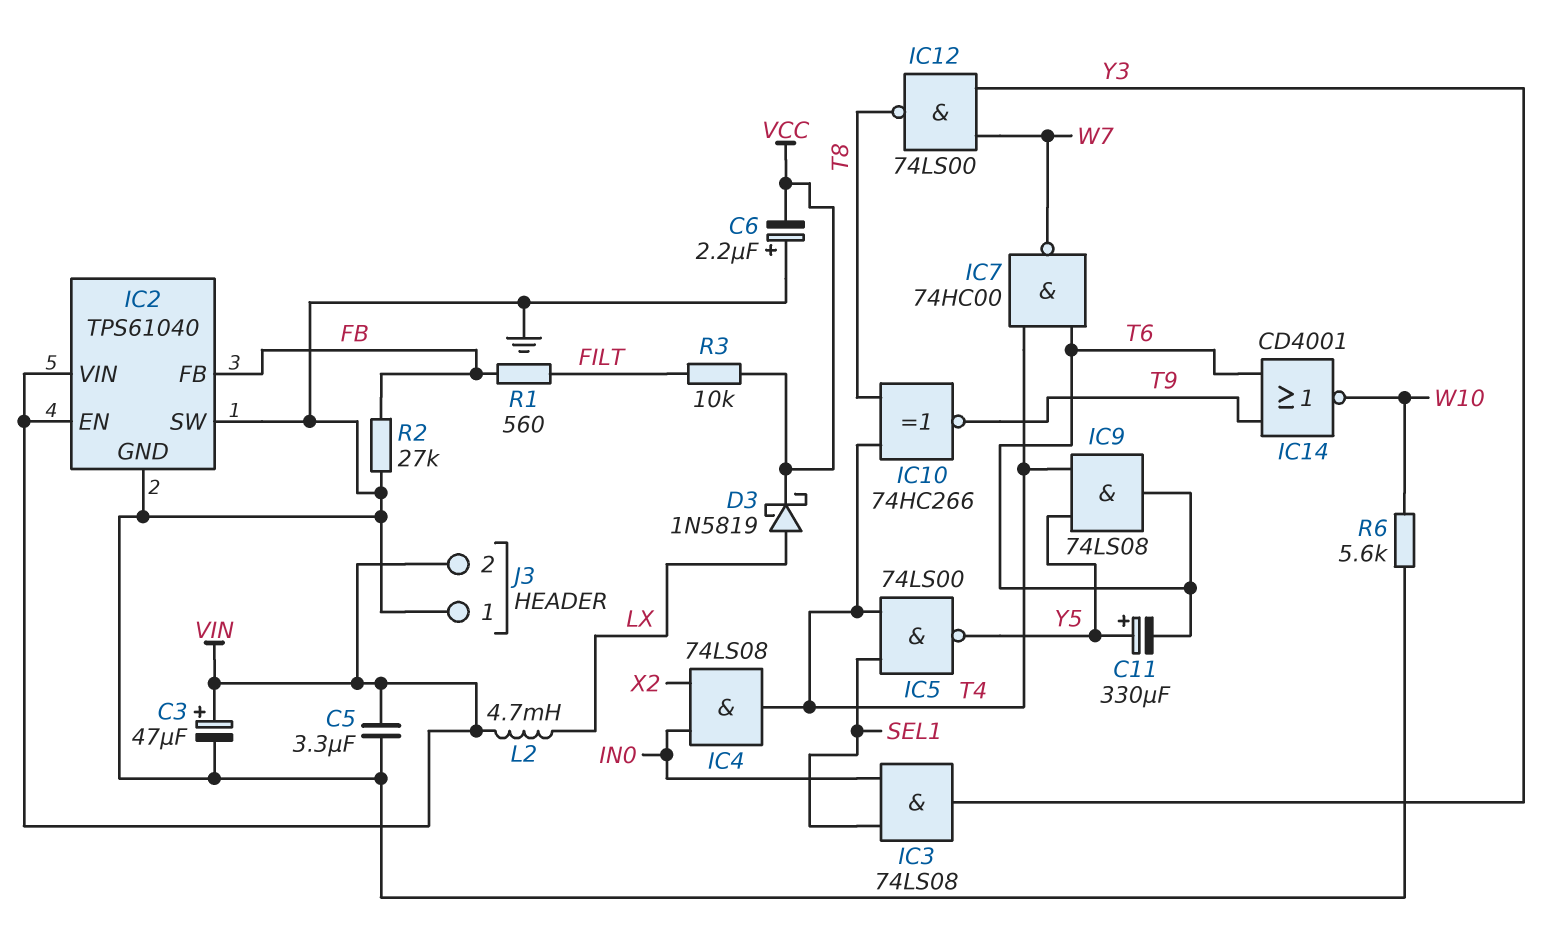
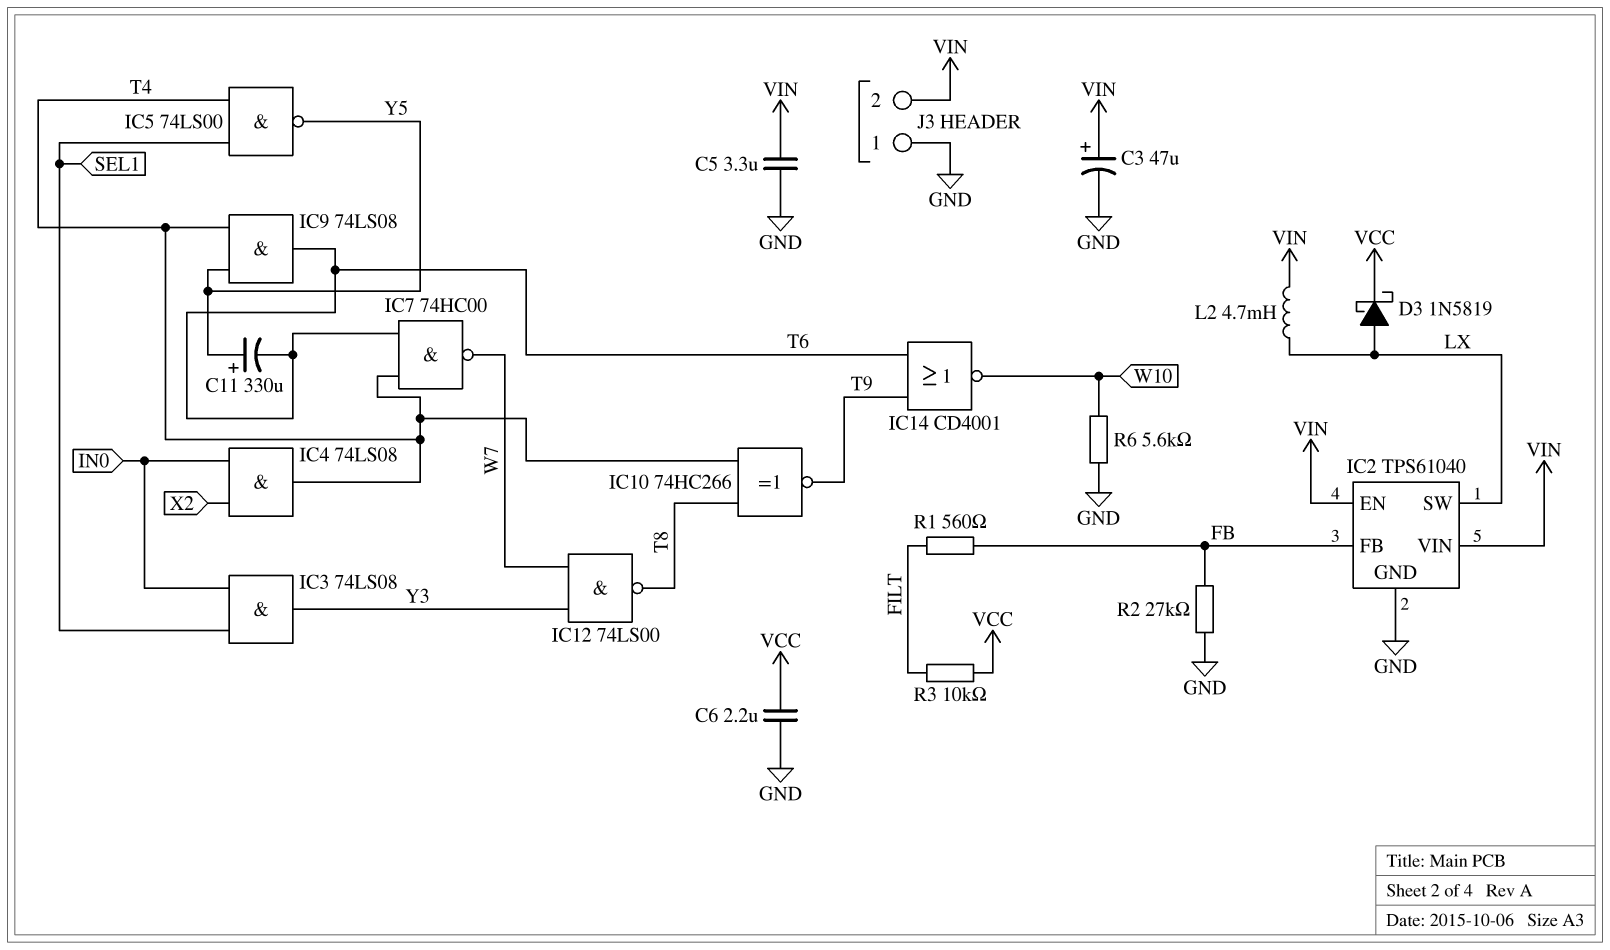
C6: 2.2uF (plus GND, minus VCC) -> 2.2uF (GND, VCC)
IC2 pin SW: GND -> LX

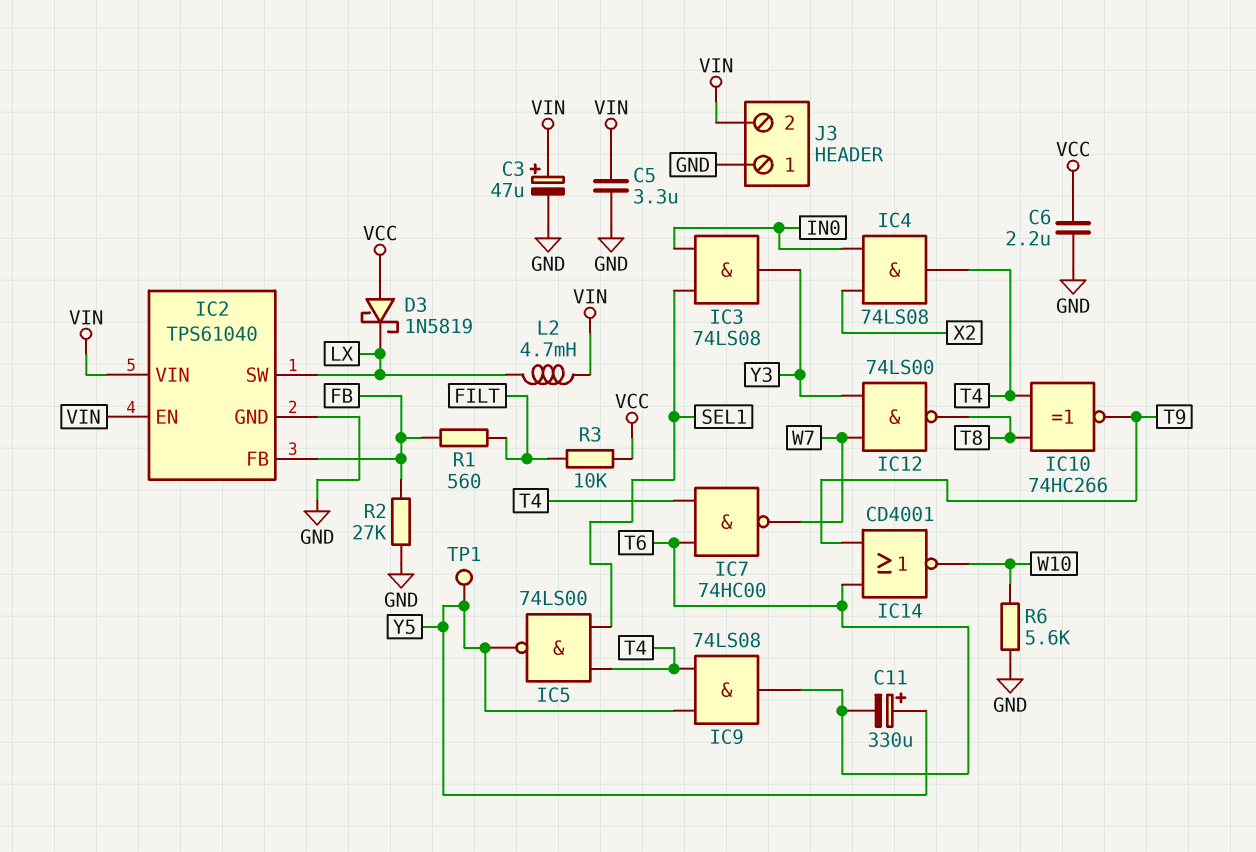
D3: schottky 1N5819 (A LX, K VCC) -> schottky 1N5819 (A VCC, K LX)
TP1: none -> test point (Y5)

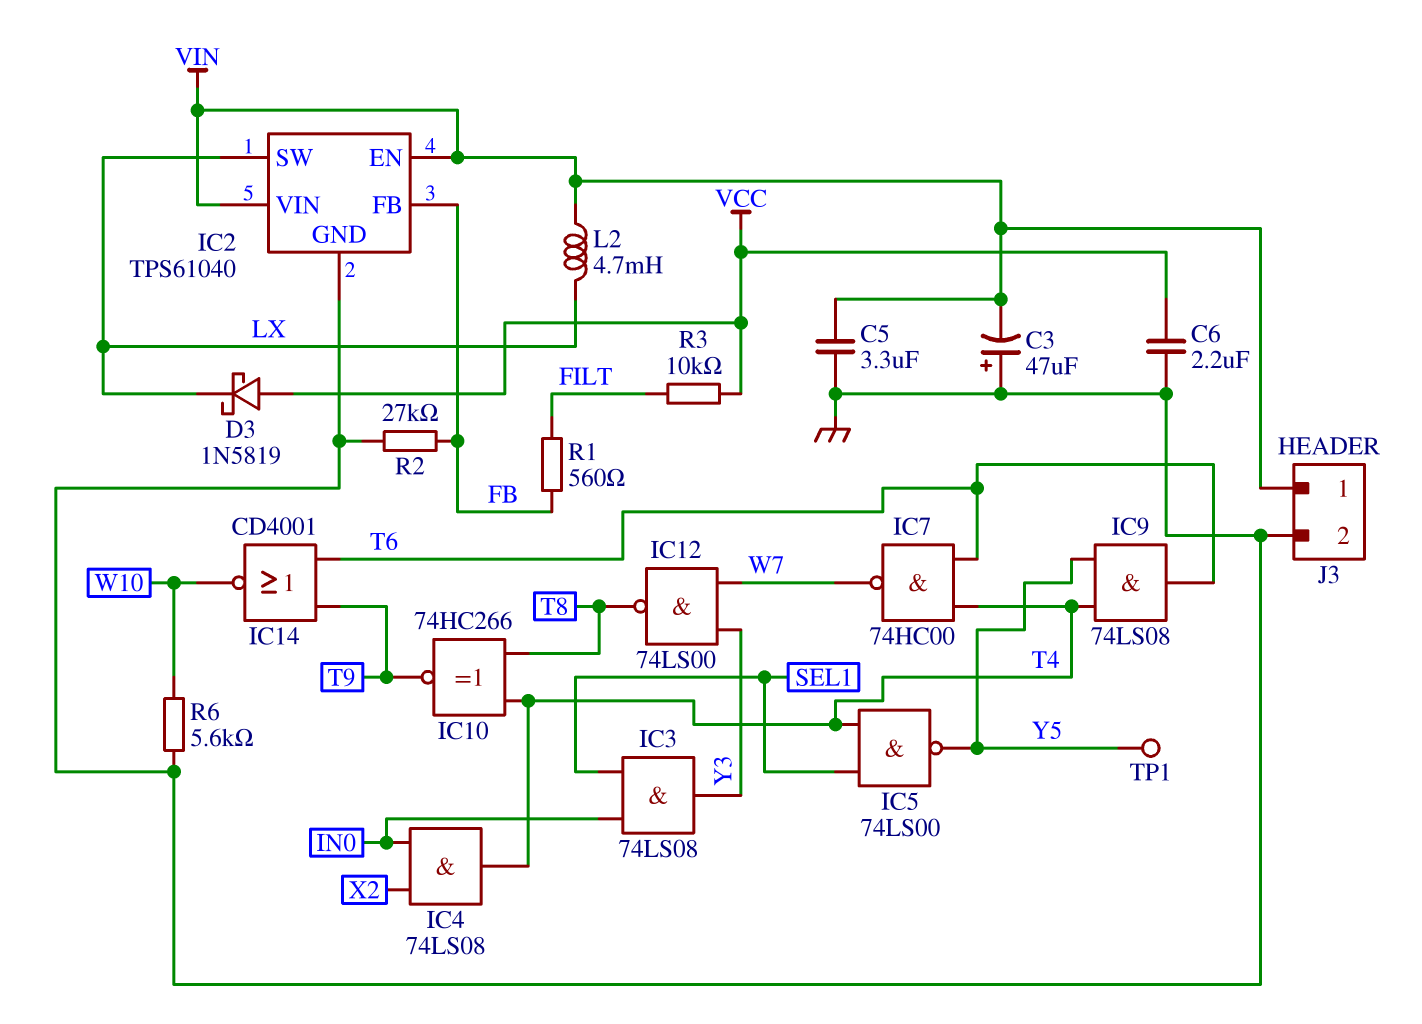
C3: 47uF (plus VIN, minus GND) -> 47uF (plus GND, minus VIN)
C11: 330uF (plus Y5, minus T6) -> none
J3 pin 1: GND -> VIN
J3 pin 2: VIN -> GND

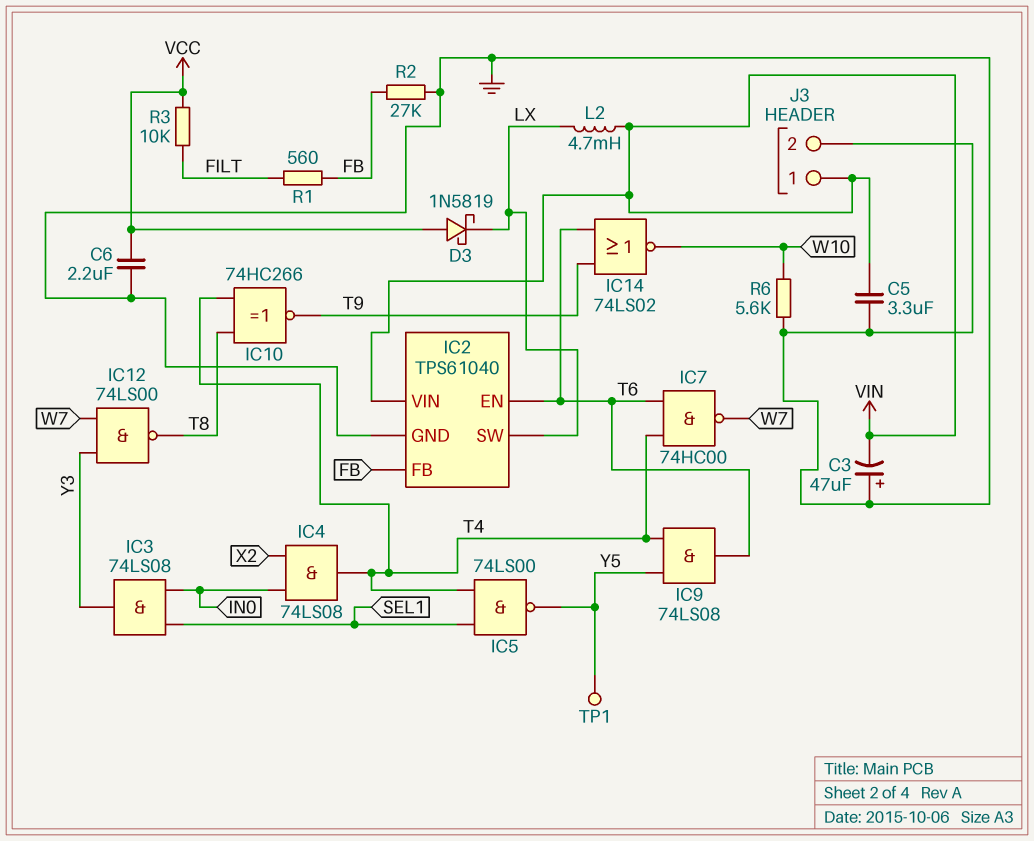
IC2 pin EN: VIN -> T6
IC14: NOR CD4001 (in T6, in T9, out W10) -> NOR 74LS02 (in T6, in T9, out W10)

